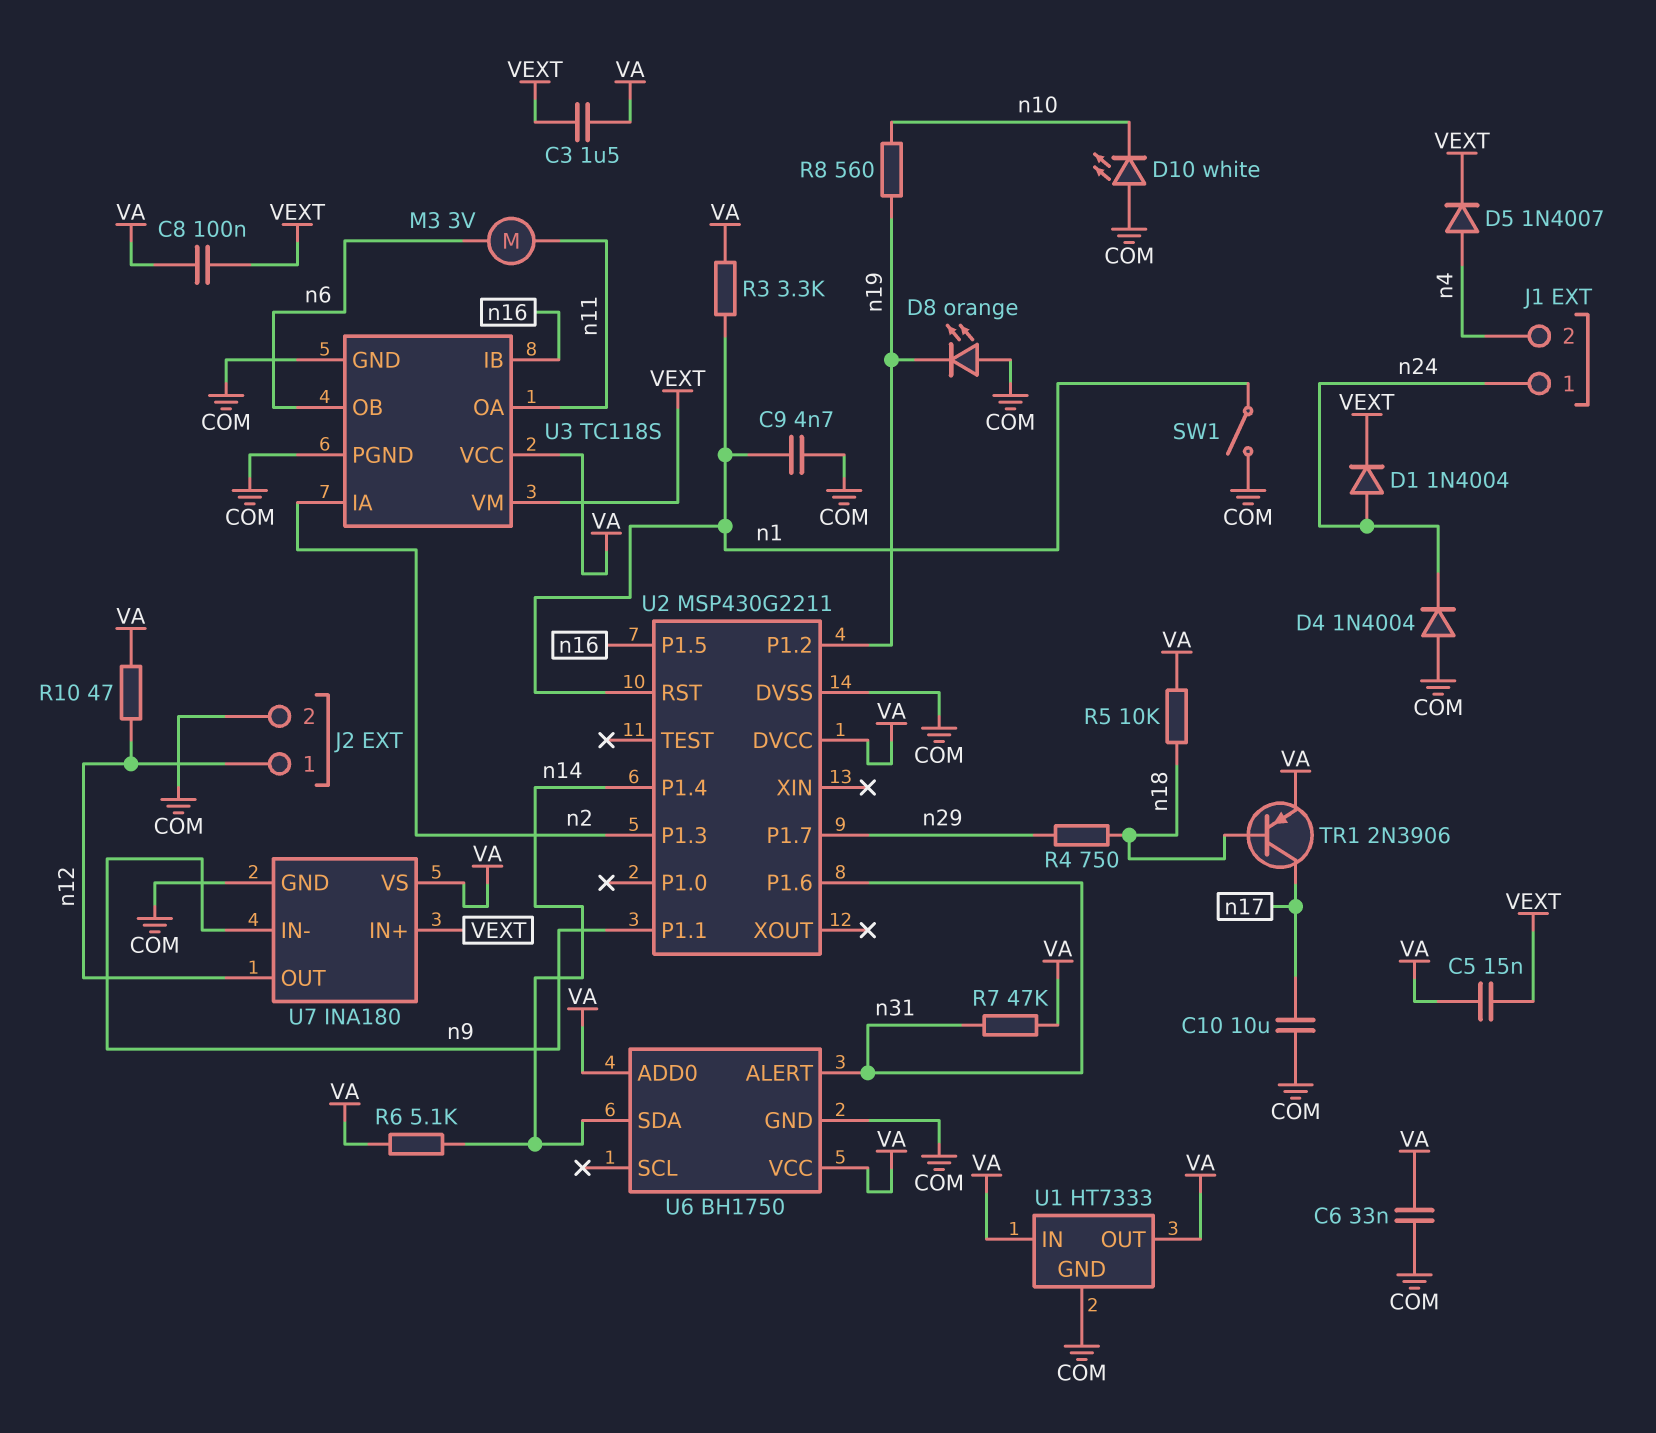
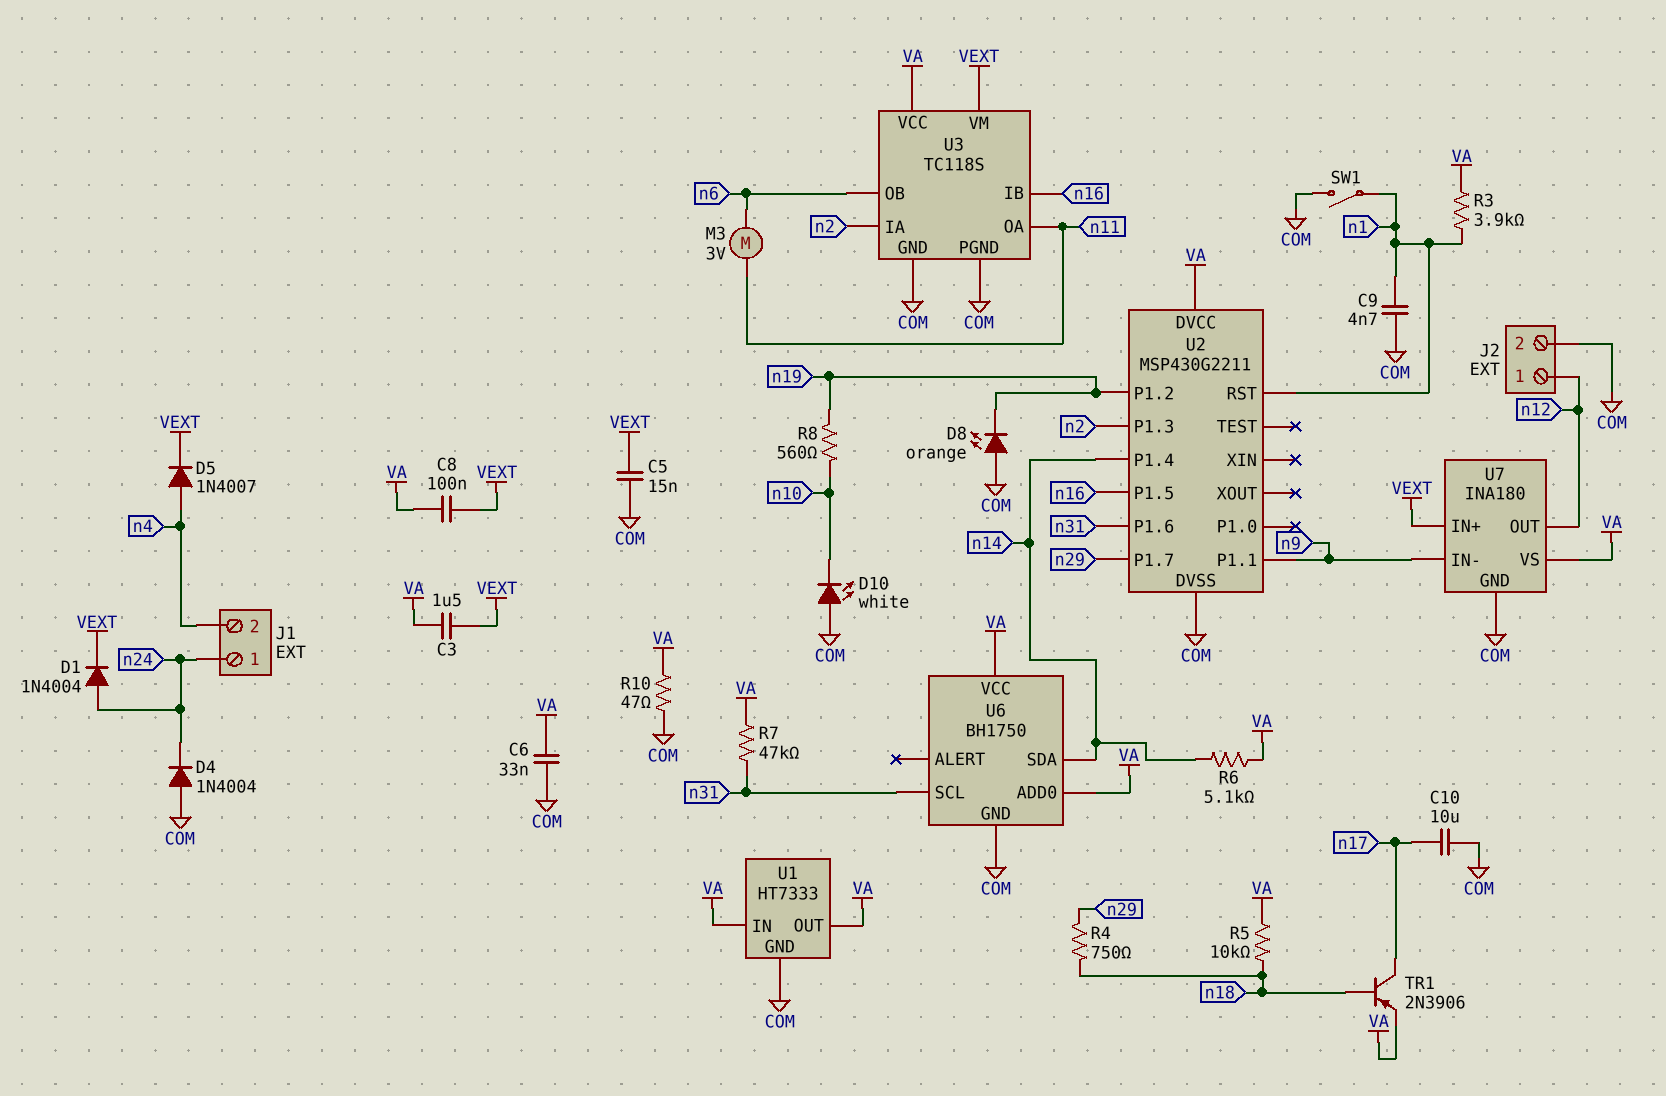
C5: 15nF (VA, VEXT) -> 15nF (COM, VEXT)
R3: 3.3k (VA, n1) -> 3.9k (VA, n1)
R10: 47 (VA, n12) -> 47 (COM, VA)
U6 pin ALERT: n31 -> none
U6 pin SCL: none -> n31

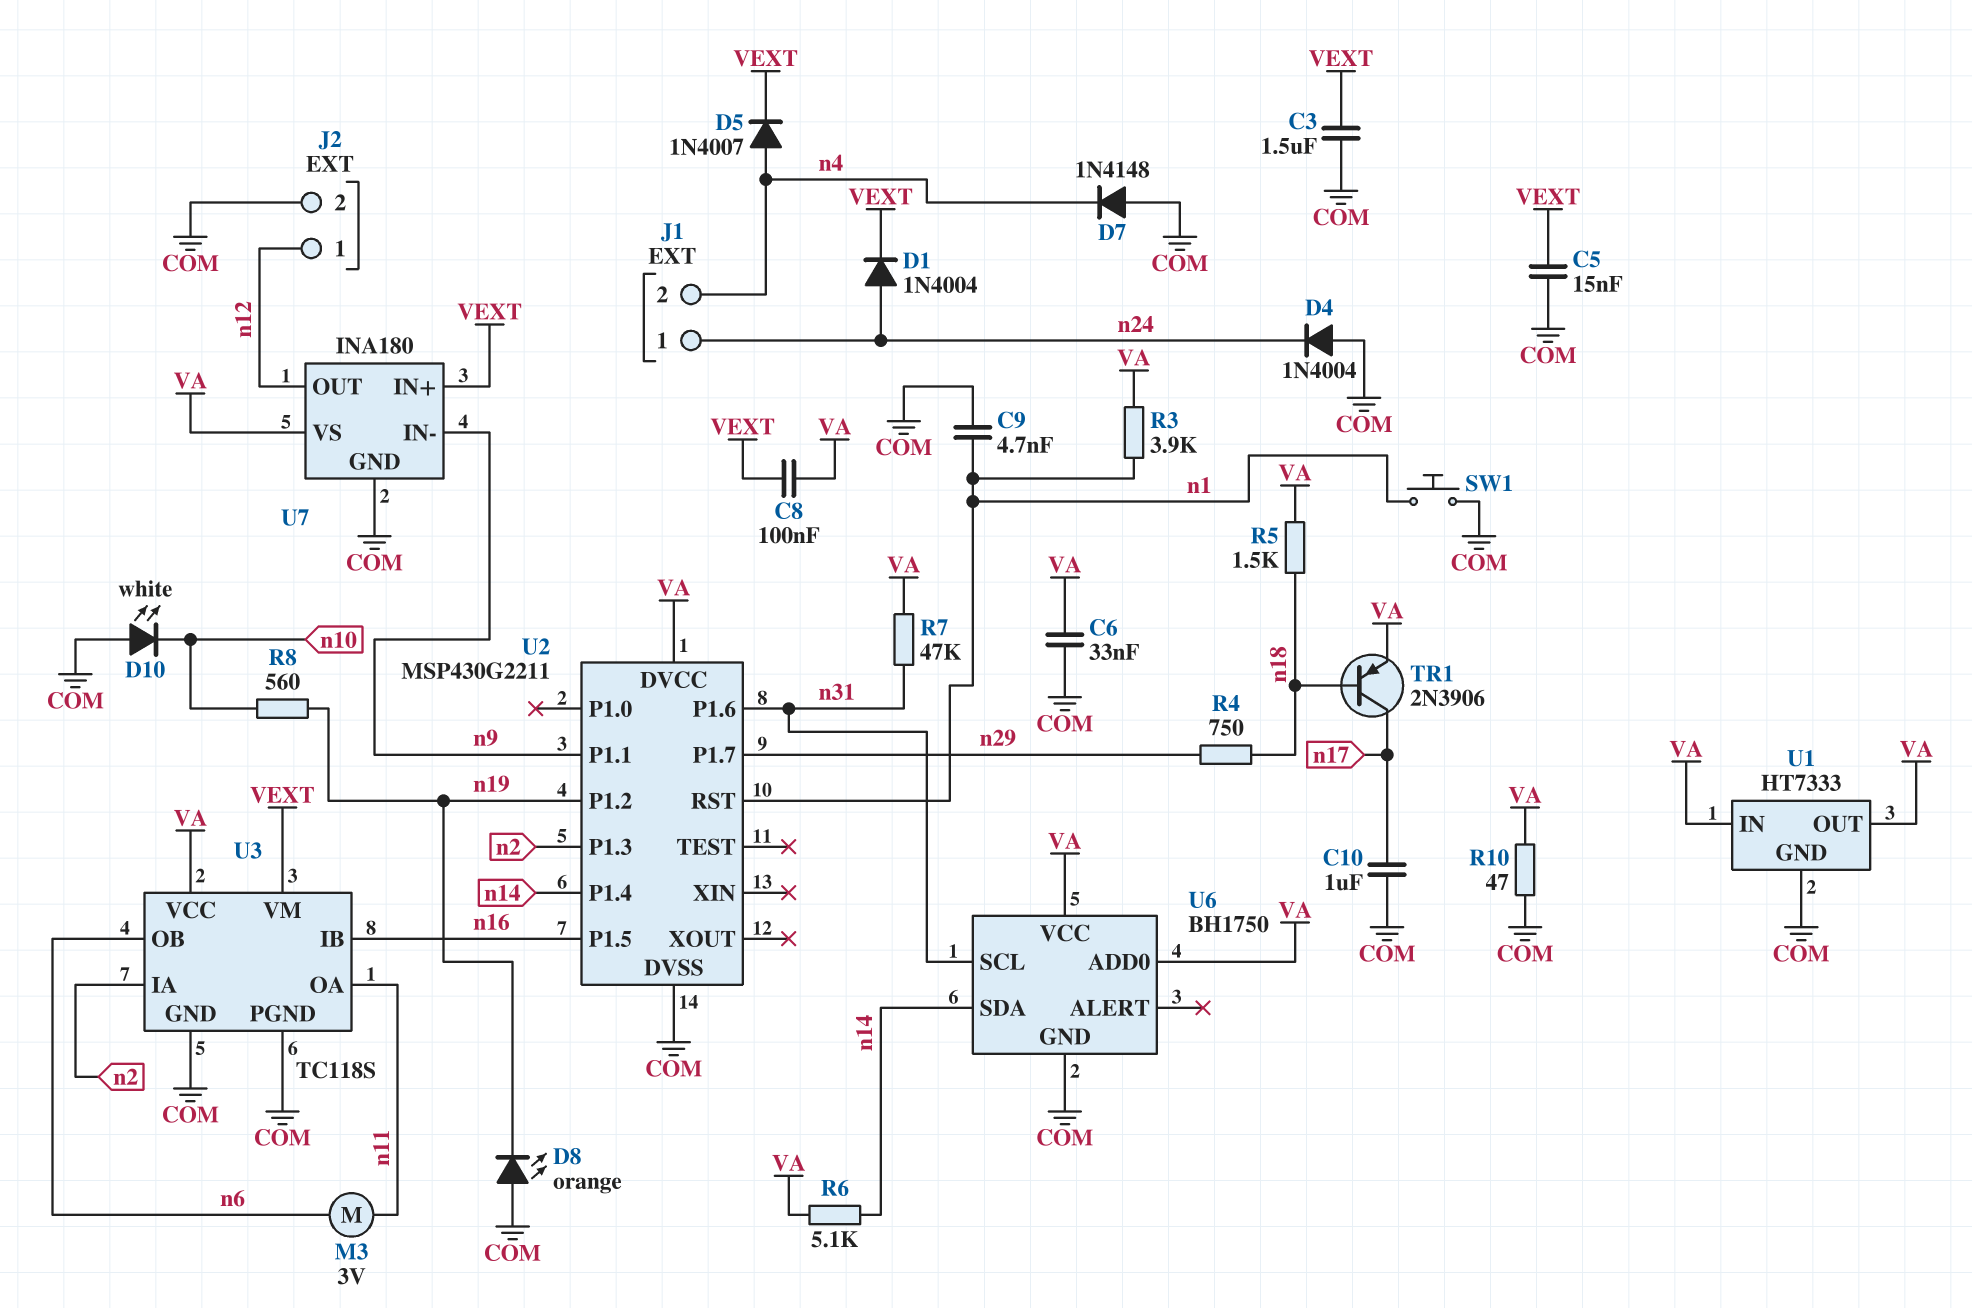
C3: 1.5uF (VA, VEXT) -> 1.5uF (COM, VEXT)
C10: 10uF (COM, n17) -> 1uF (COM, n17)
D7: none -> diode 1N4148 (A COM, K n4)
R5: 10k (VA, n18) -> 1.5k (VA, n18)
SW1: switch (COM, n1) -> button (COM, n1)

